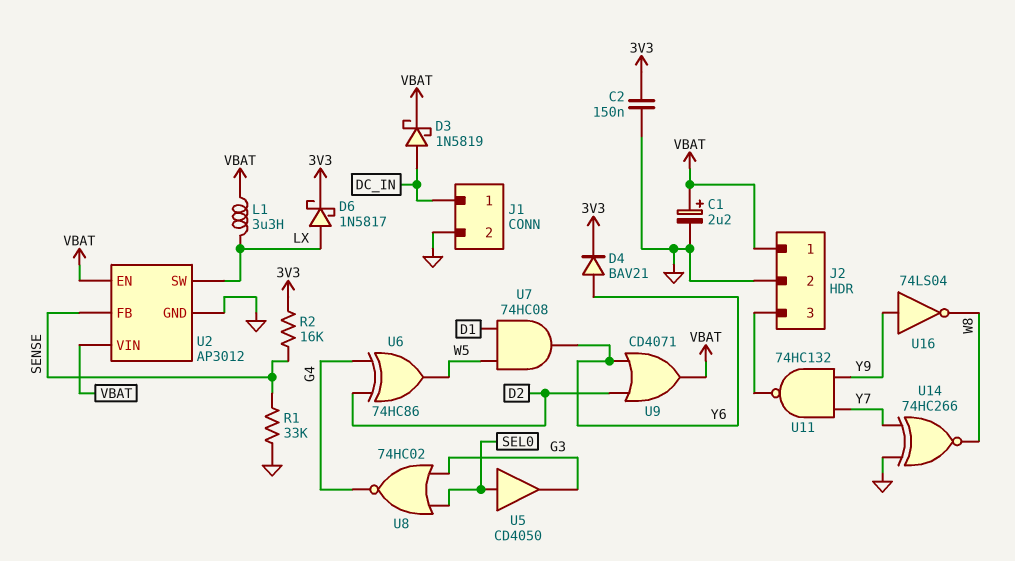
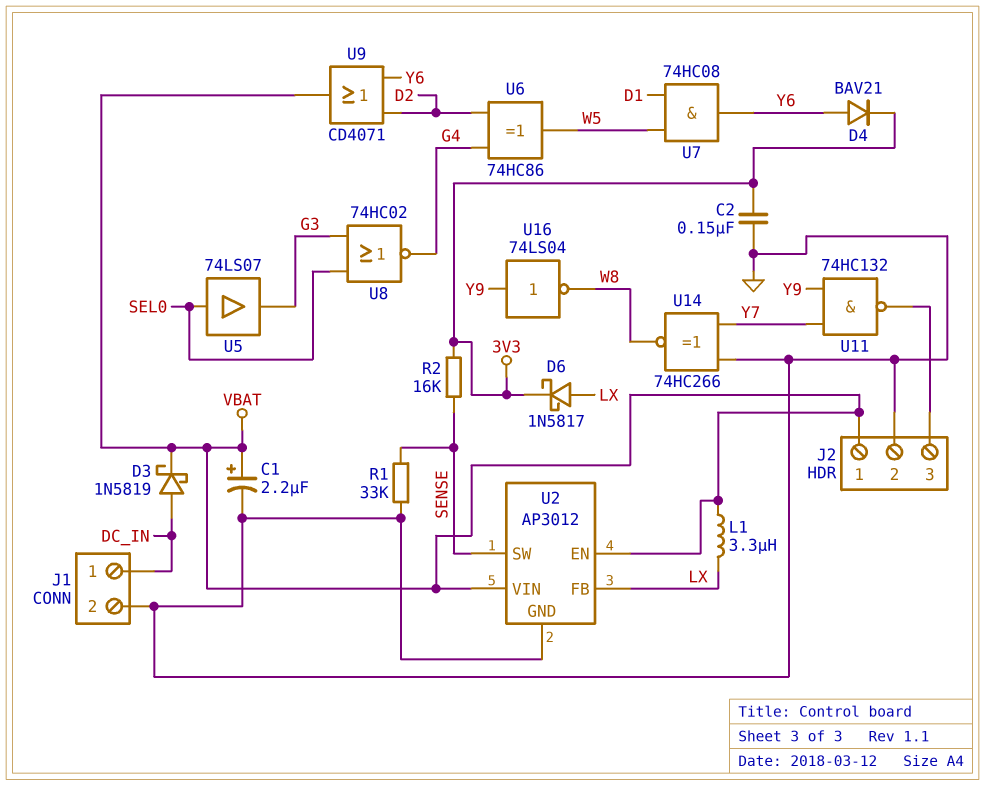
U2 pin FB: SENSE -> LX
U2 pin SW: LX -> SENSE
U5: buffer CD4050 (in SEL0, out G3) -> buffer 74LS07 (in SEL0, out G3)

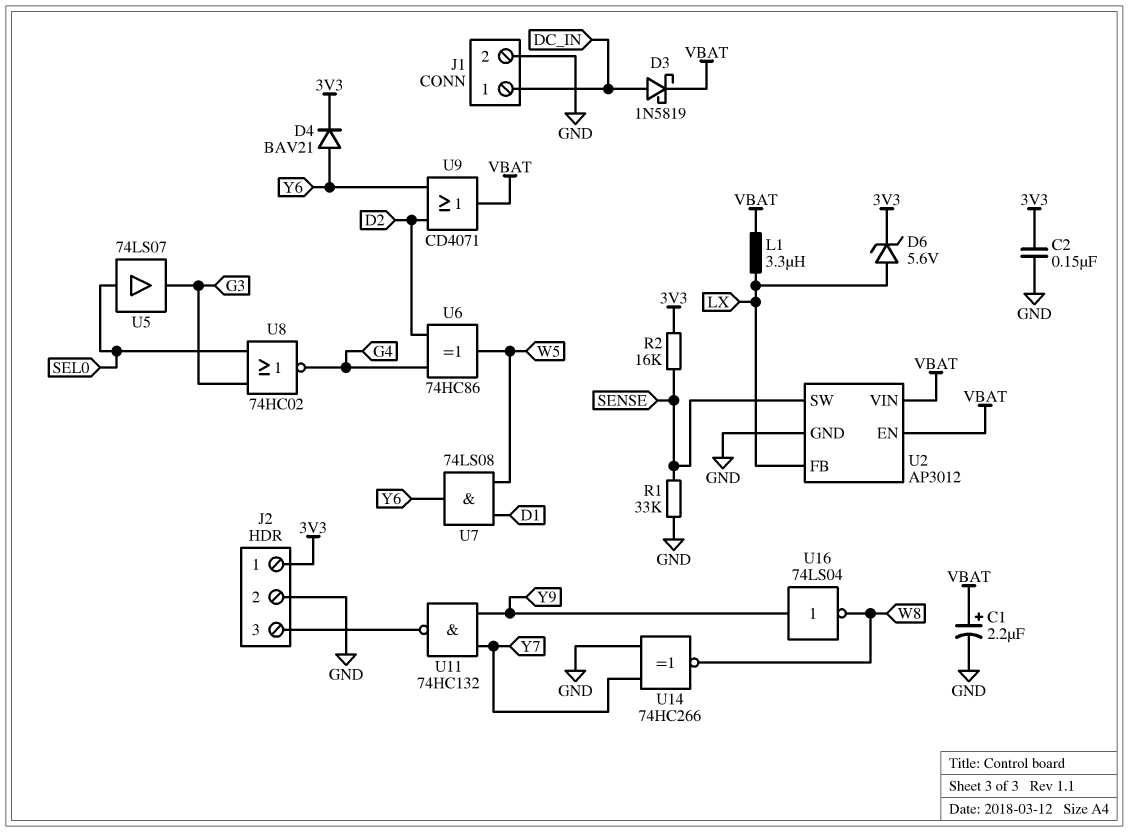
D6: schottky 1N5817 (A LX, K 3V3) -> zener 5.6V (A LX, K 3V3)
J2 pin 1: VBAT -> 3V3
U7: AND 74HC08 (in D1, in W5, out Y6) -> AND 74LS08 (in D1, in W5, out Y6)

